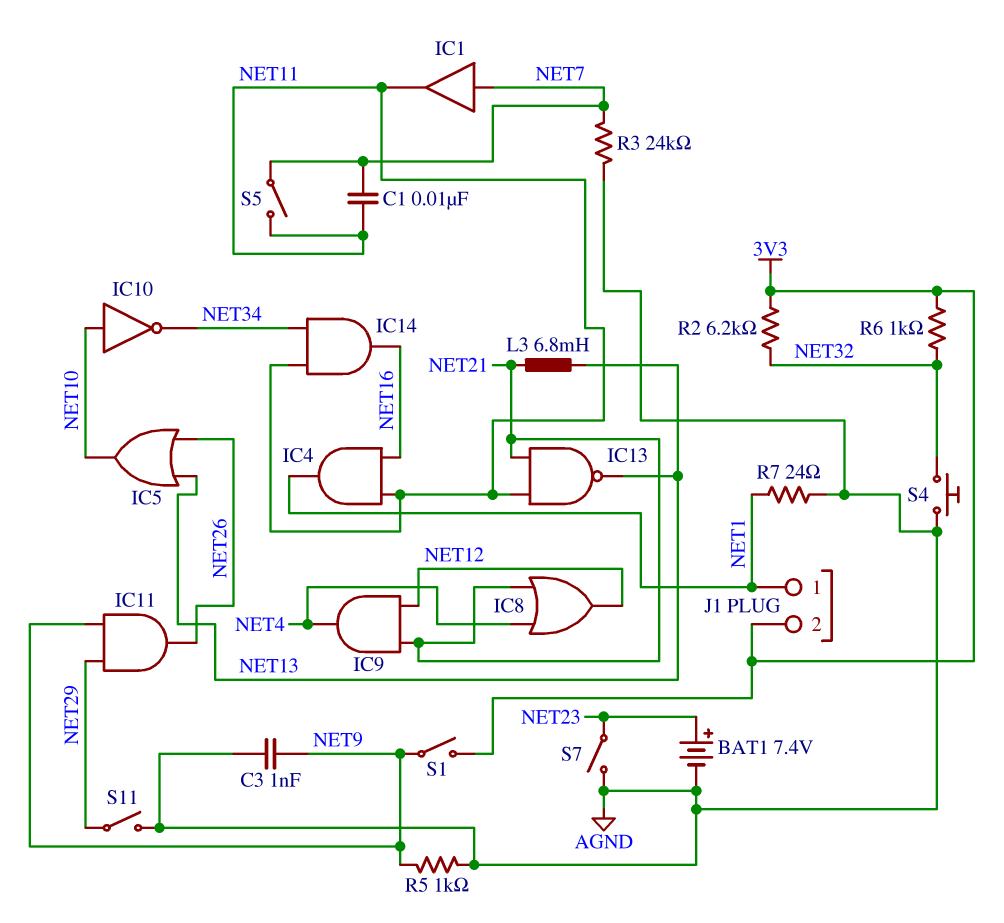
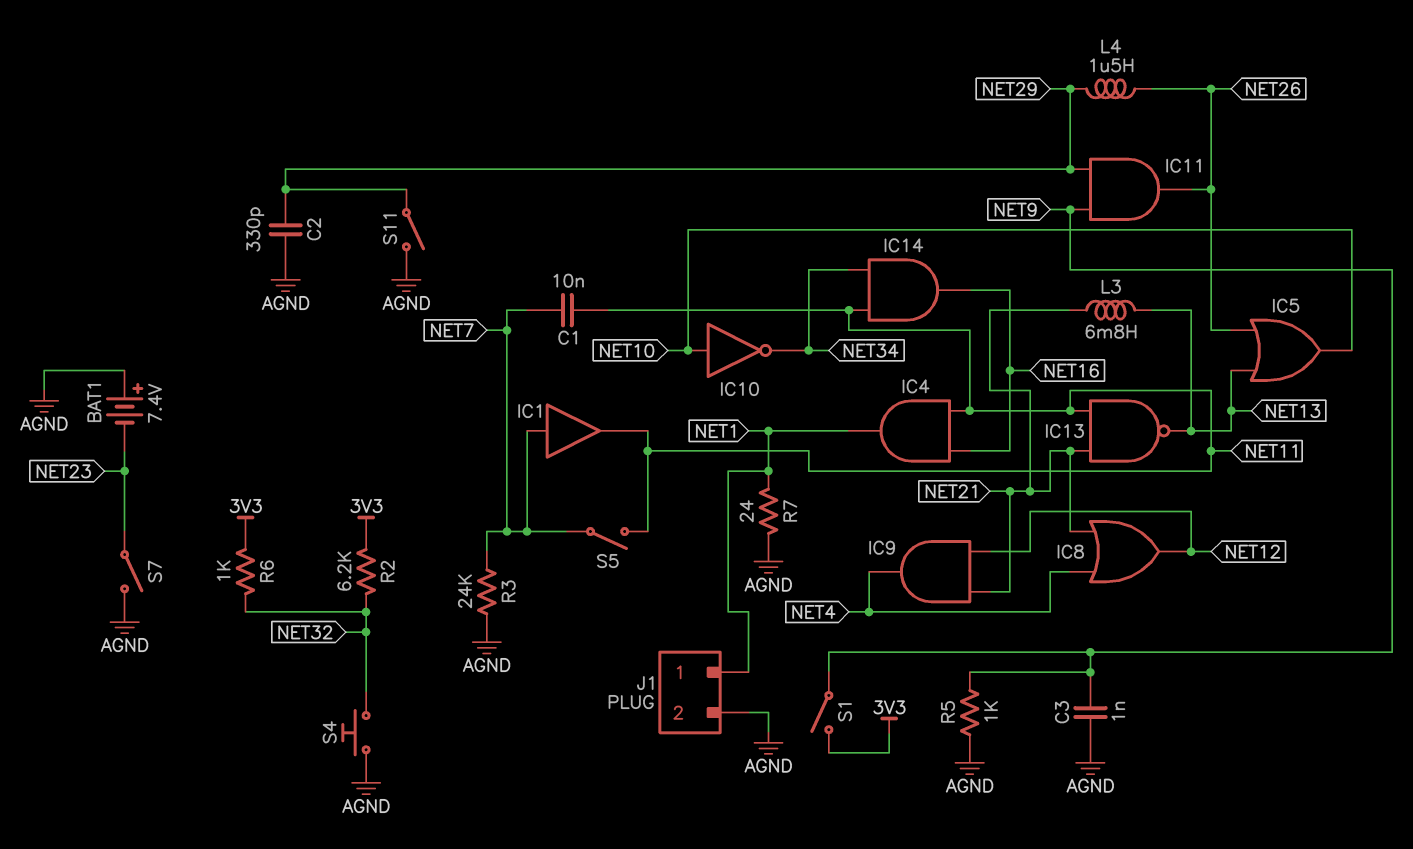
BAT1: 7.4V (plus NET23, minus AGND) -> 7.4V (plus AGND, minus NET23)
C2: none -> 330pF (AGND, NET29)
J1 pin 2: 3V3 -> AGND
L4: none -> 1.5uH (NET26, NET29)

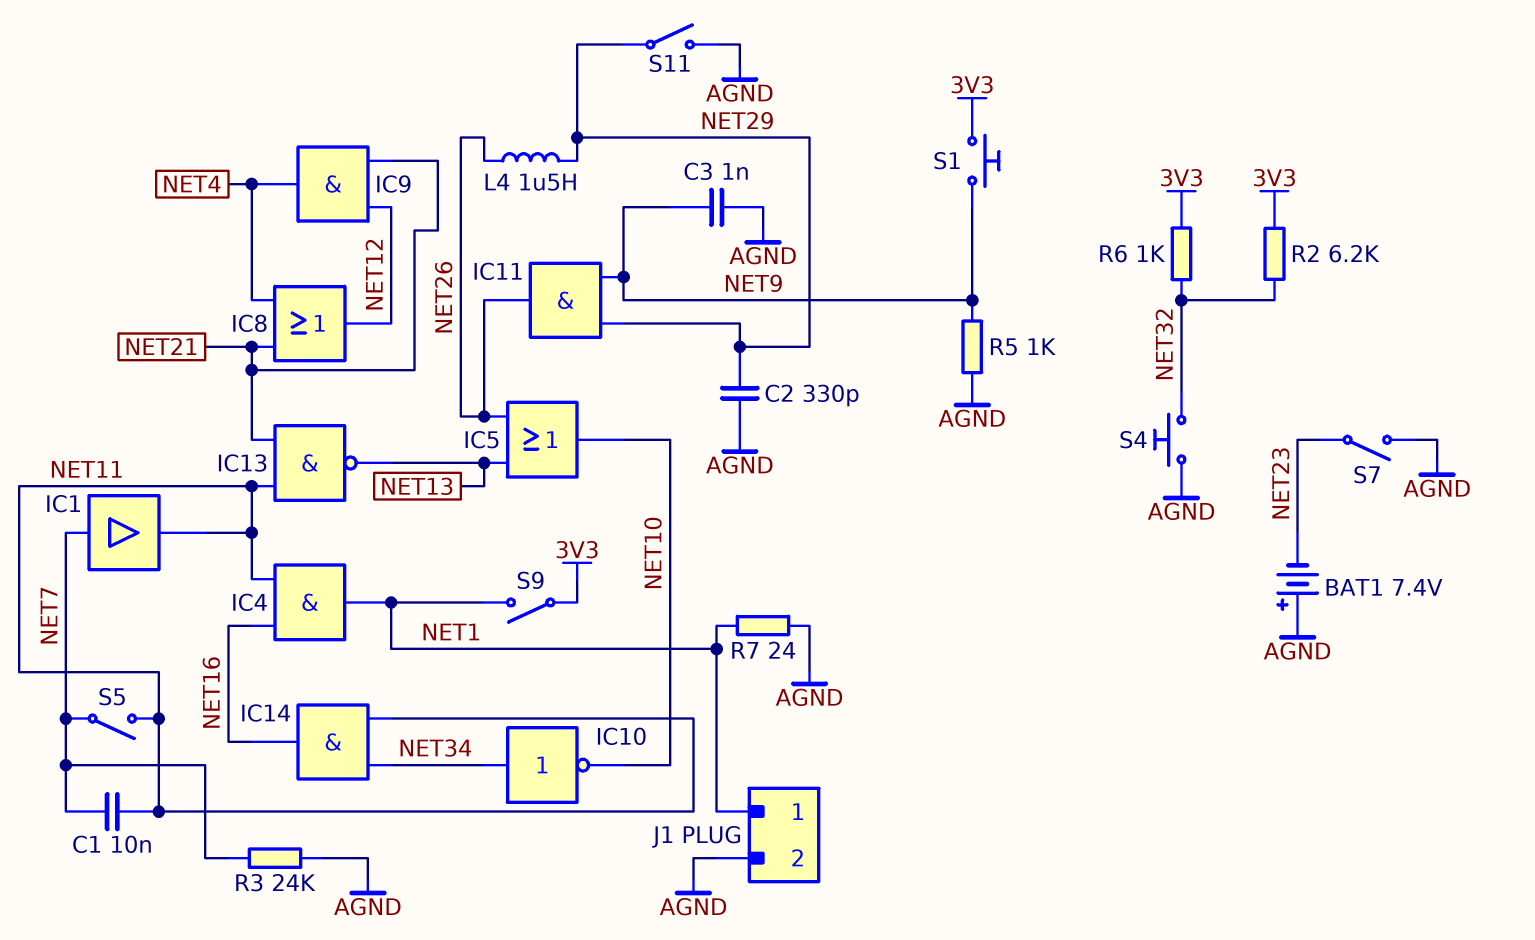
IC10: NOT (in NET10, out NET34) -> NOT (in NET34, out NET10)
L3: 6.8mH (NET13, NET21) -> none
S1: switch (3V3, NET9) -> button (3V3, NET9)
S9: none -> switch (3V3, NET1)

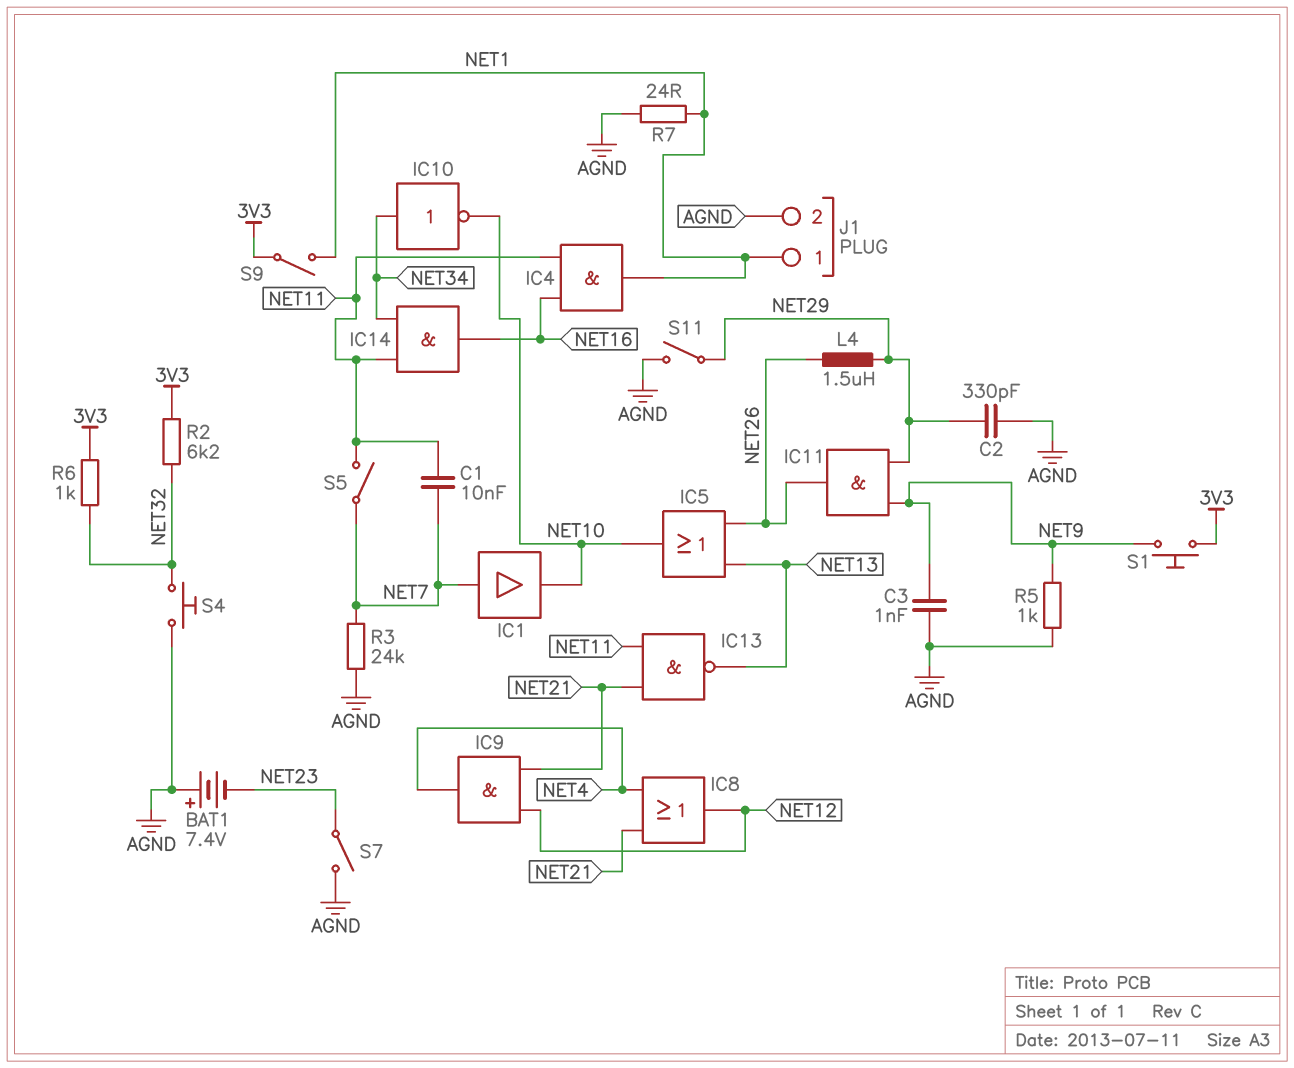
IC1: buffer (in NET7, out NET11) -> buffer (in NET7, out NET10)

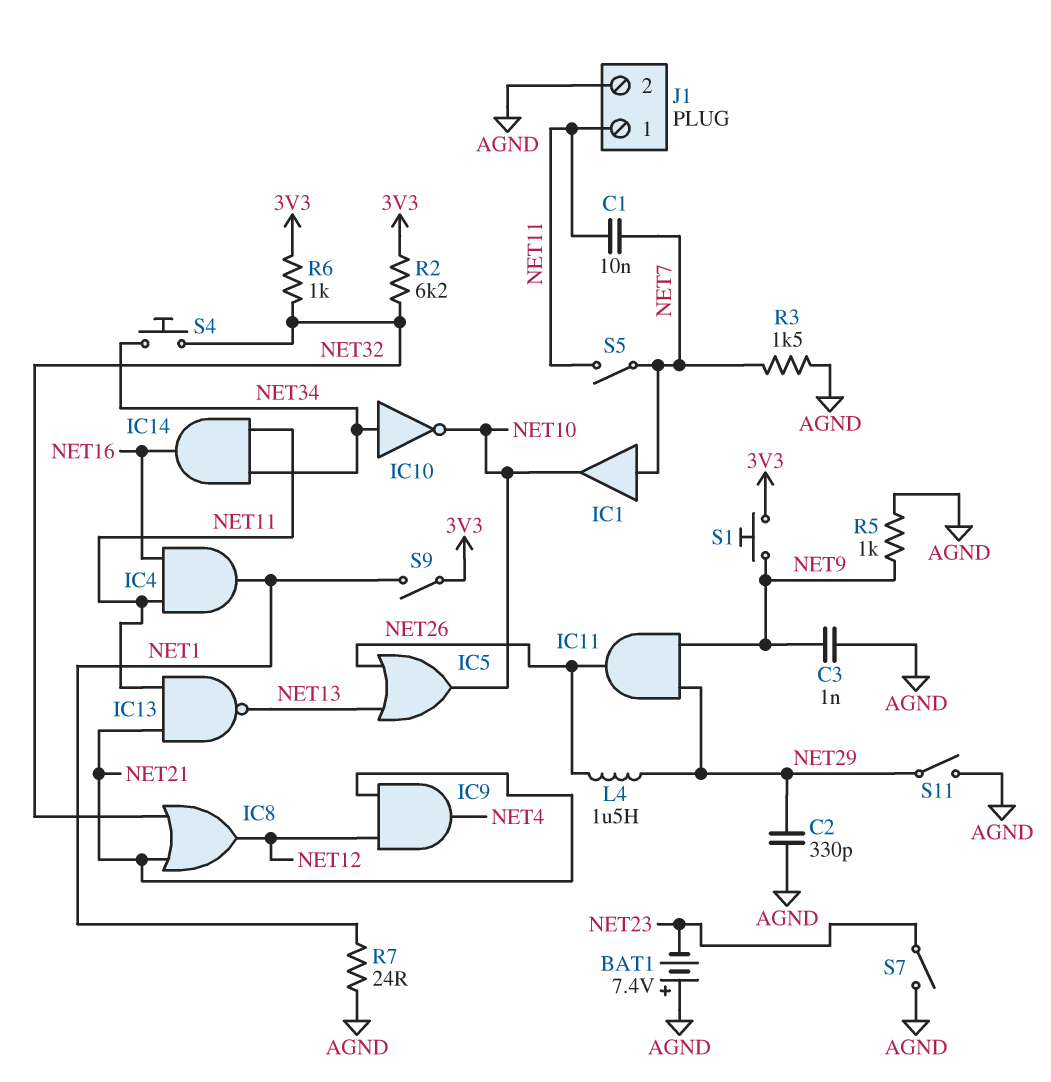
IC8: OR (in NET4, in NET21, out NET12) -> OR (in NET21, in NET32, out NET12)
J1 pin 1: NET1 -> NET11
R3: 24k (AGND, NET7) -> 1.5k (AGND, NET7)
S4: button (AGND, NET32) -> button (NET32, NET34)

